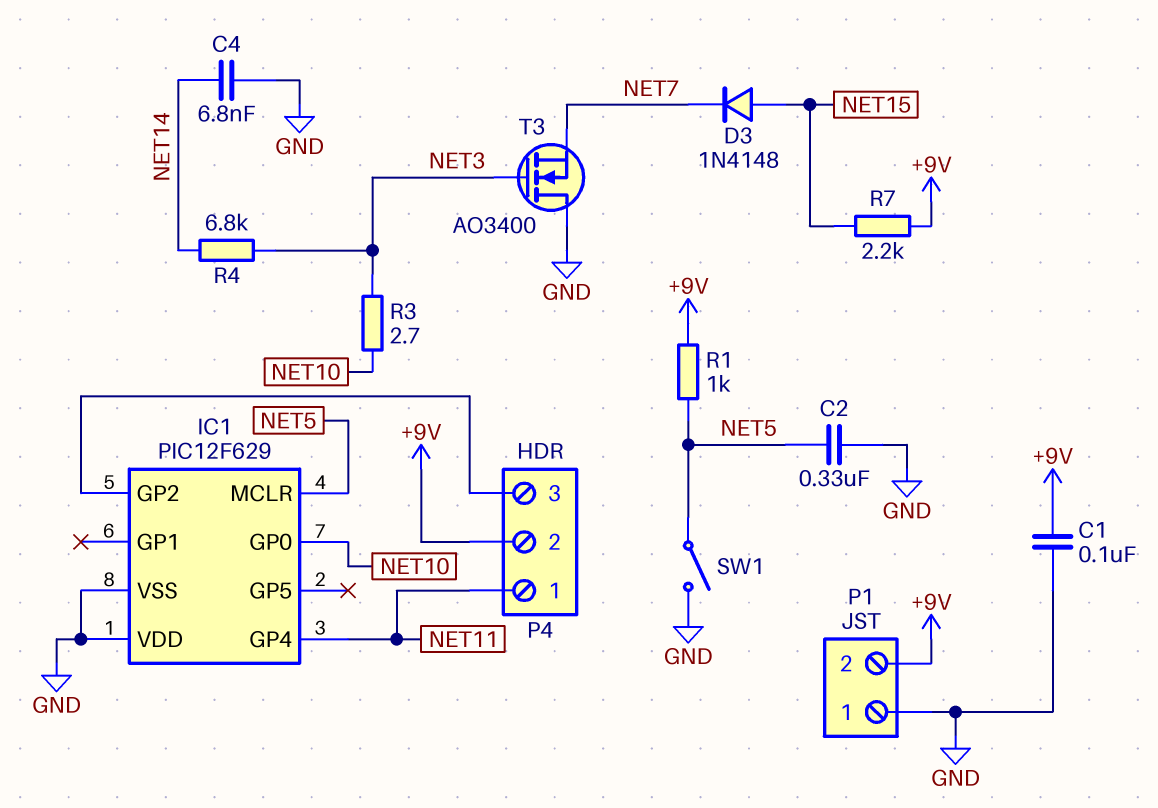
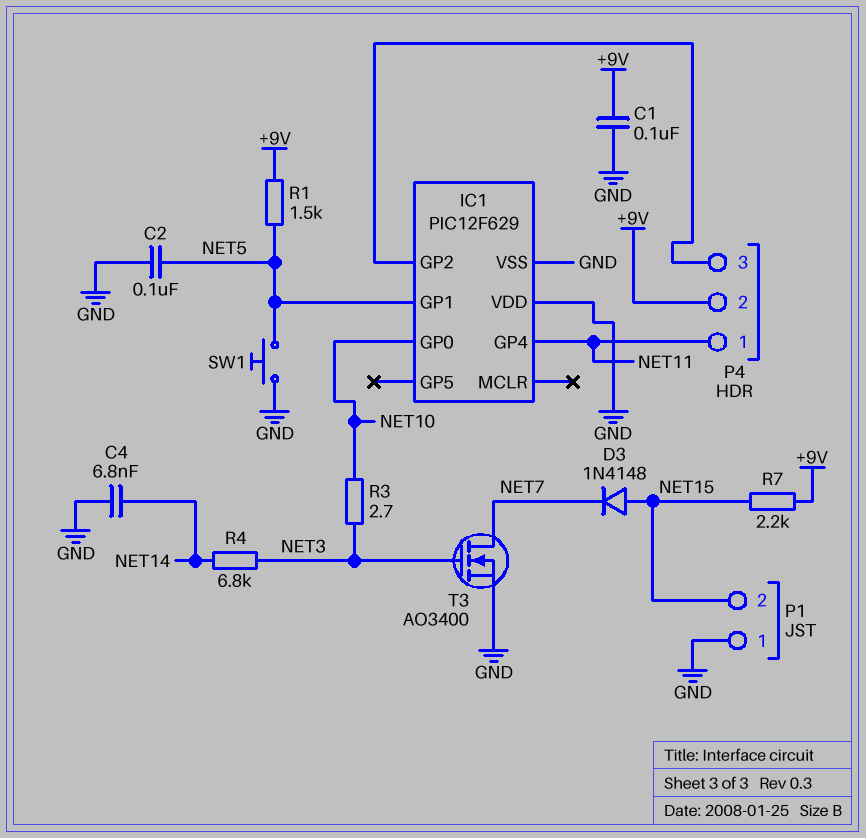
C2: 330nF (GND, NET5) -> 100nF (GND, NET5)
IC1 pin GP1: none -> NET5
IC1 pin MCLR: NET5 -> none
P1 pin 2: +9V -> NET15
R1: 1k (+9V, NET5) -> 1.5k (+9V, NET5)
SW1: switch (GND, NET5) -> button (GND, NET5)
T3: NMOS AO3400 (G NET3, D GND, S NET7) -> NMOS AO3400 (G NET3, D NET7, S GND)

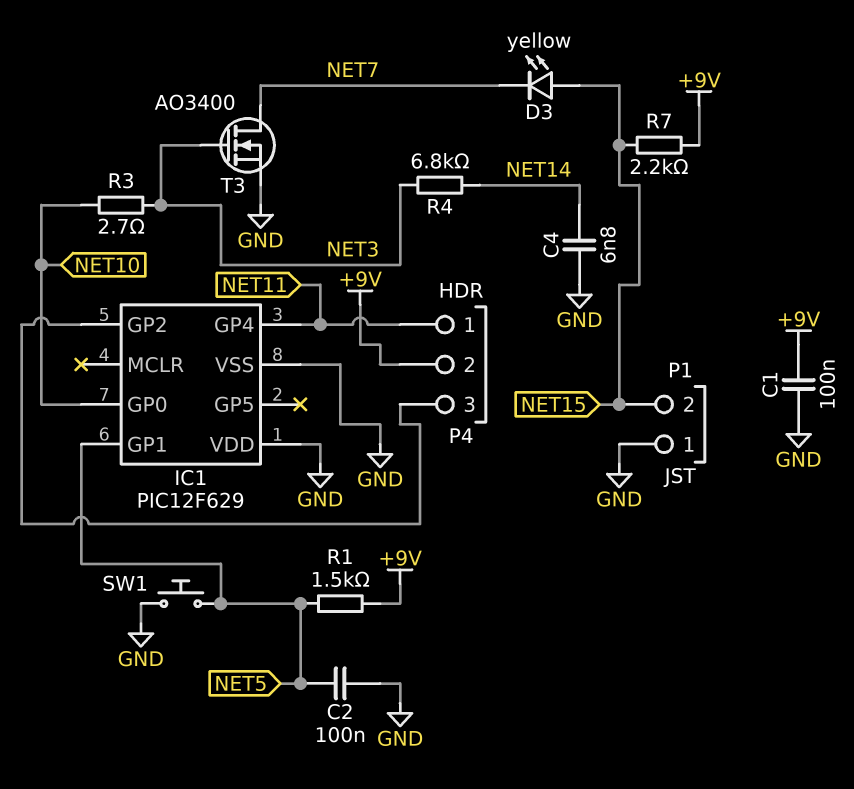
D3: diode 1N4148 (A NET15, K NET7) -> LED yellow (A NET15, K NET7)

